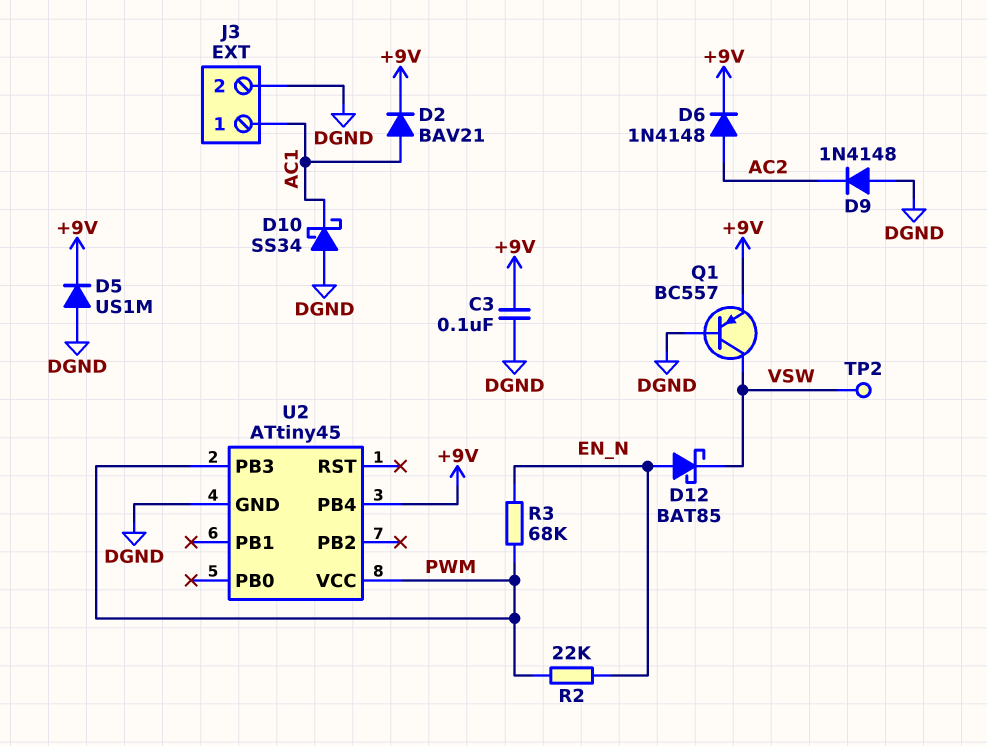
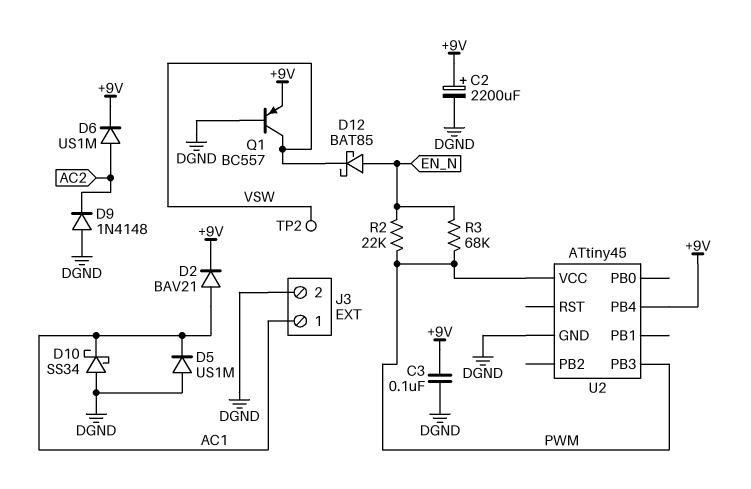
C2: none -> 2200uF (plus +9V, minus DGND)
D5: diode US1M (A DGND, K +9V) -> diode US1M (A DGND, K AC1)
D6: diode 1N4148 (A AC2, K +9V) -> diode US1M (A AC2, K +9V)

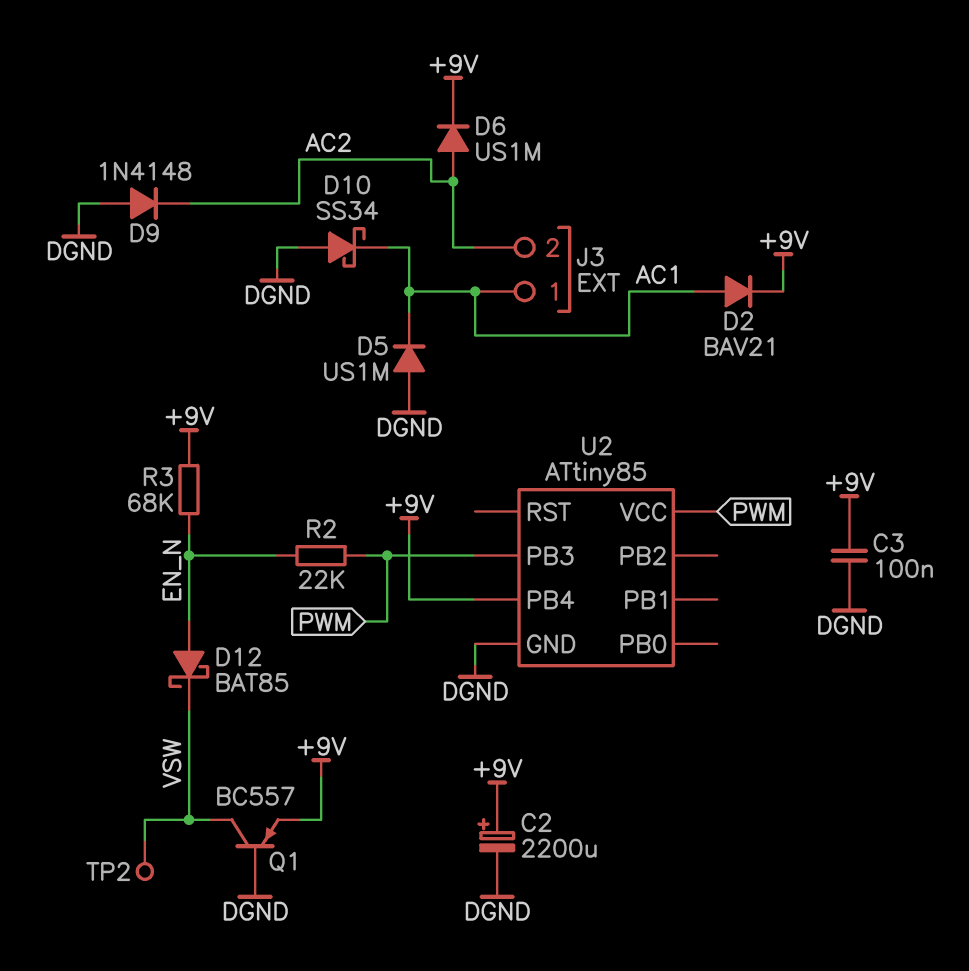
J3 pin 2: DGND -> AC2
R3: 68k (EN_N, PWM) -> 68k (+9V, EN_N)
U2: ATtiny45 -> ATtiny85

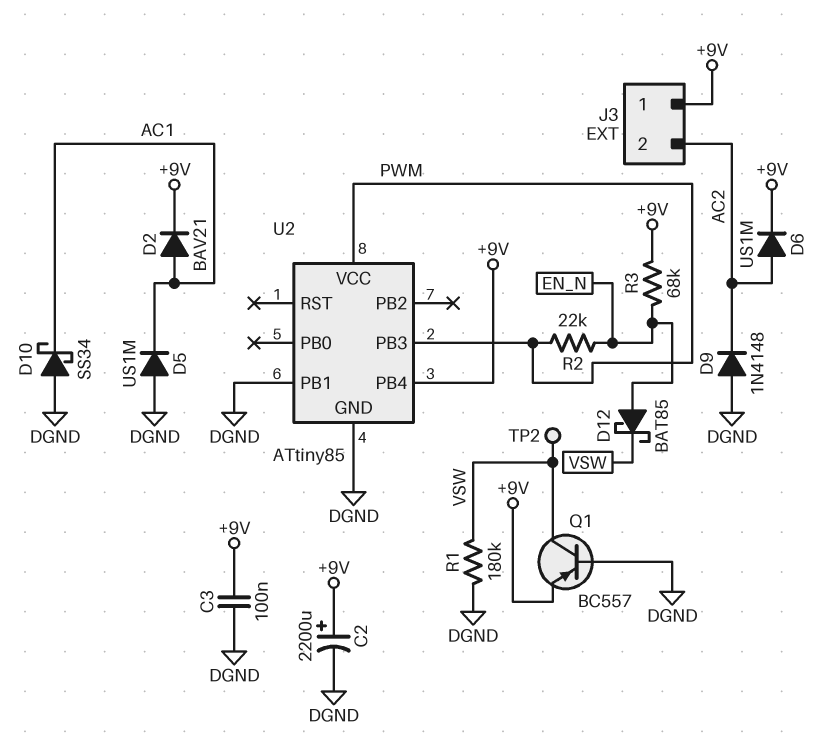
J3 pin 1: AC1 -> +9V
R1: none -> 180k (DGND, VSW)
U2 pin PB1: none -> DGND

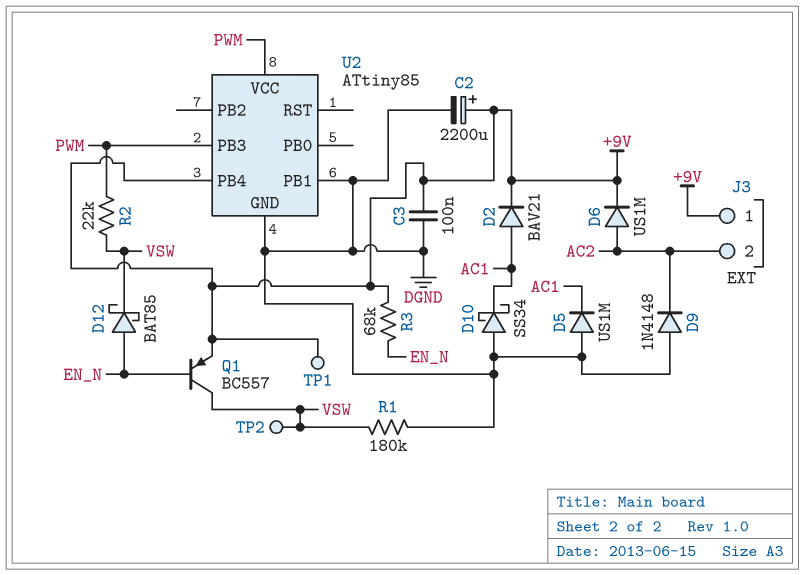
Q1: PNP BC557 (B DGND, C VSW, E +9V) -> PNP BC557 (B EN_N, C VSW, E +9V)
R2: 22k (EN_N, PWM) -> 22k (PWM, VSW)
TP1: none -> test point (+9V)

